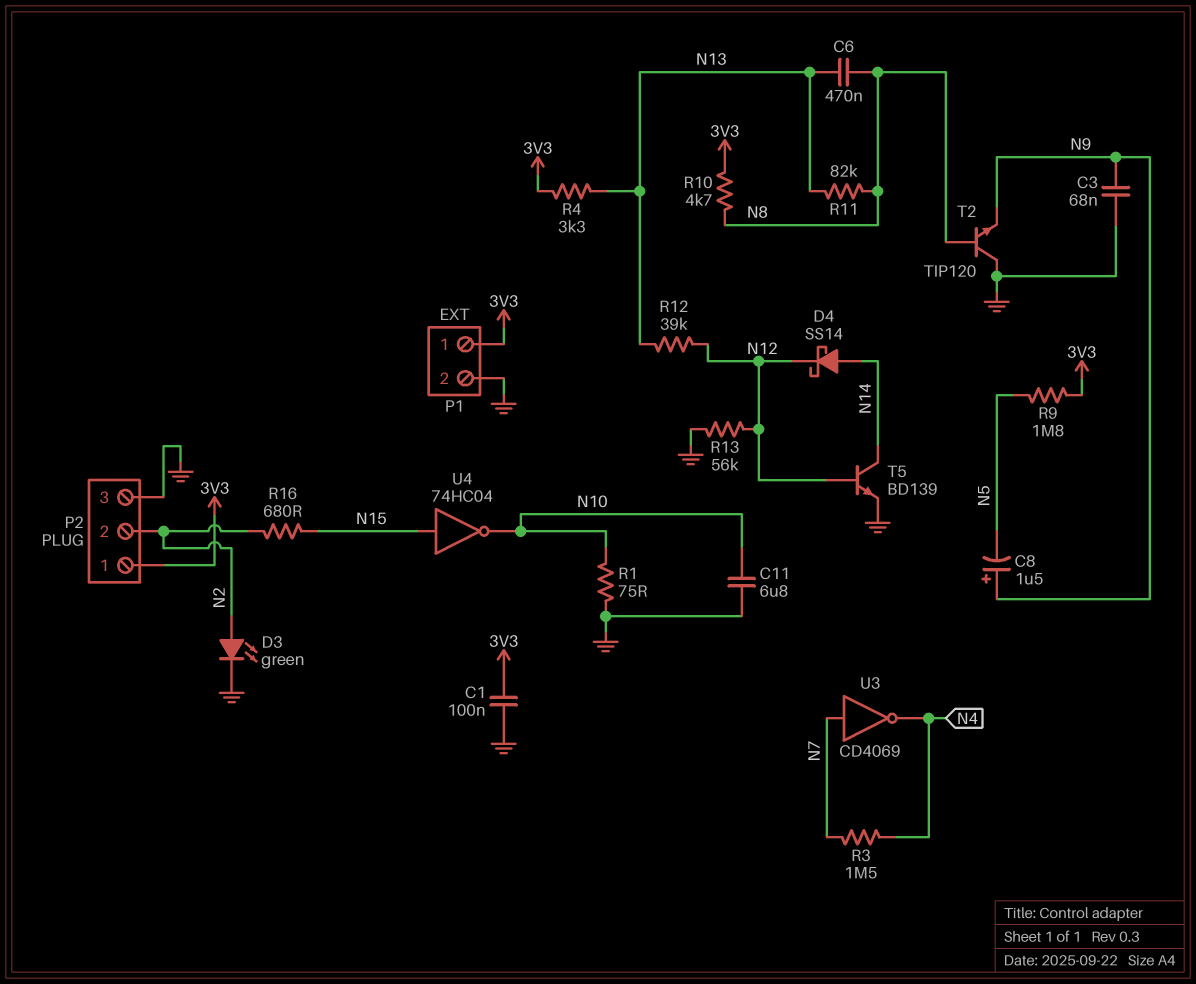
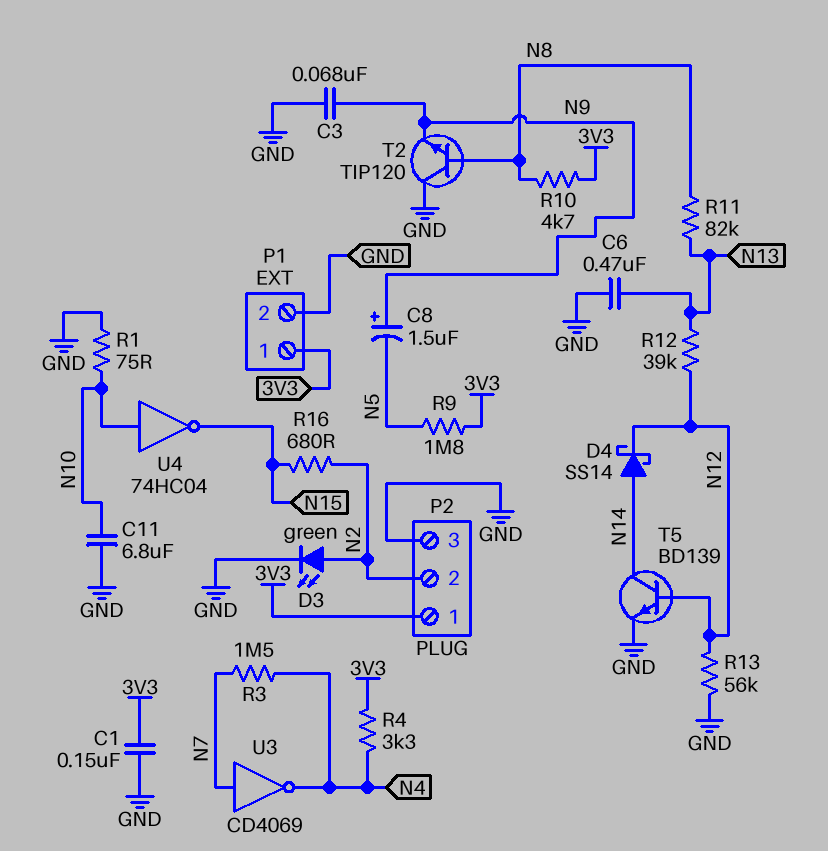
C1: 100nF (3V3, GND) -> 150nF (3V3, GND)
C6: 470nF (N8, N13) -> 470nF (GND, N13)
R4: 3.3k (3V3, N13) -> 3.3k (3V3, N4)
U4: NOT 74HC04 (in N15, out N10) -> NOT 74HC04 (in N10, out N15)

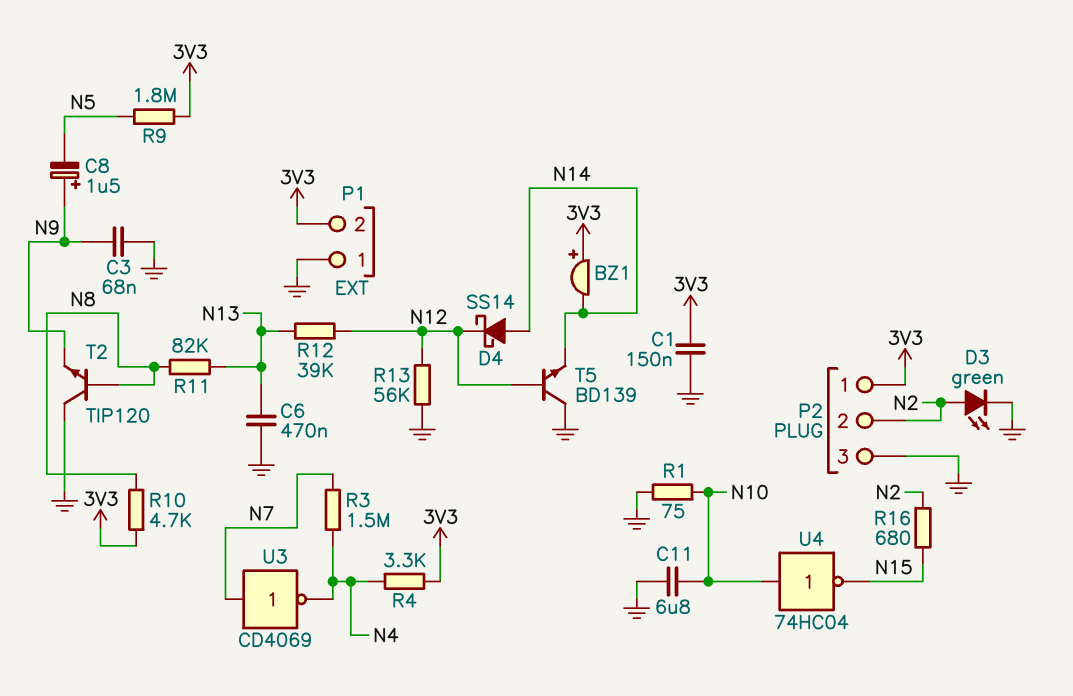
BZ1: none -> buzzer (plus 3V3, minus N14)
P1 pin 1: 3V3 -> GND
P1 pin 2: GND -> 3V3
T5: NPN BD139 (B N12, C N14, E GND) -> NPN BD139 (B N12, C GND, E N14)

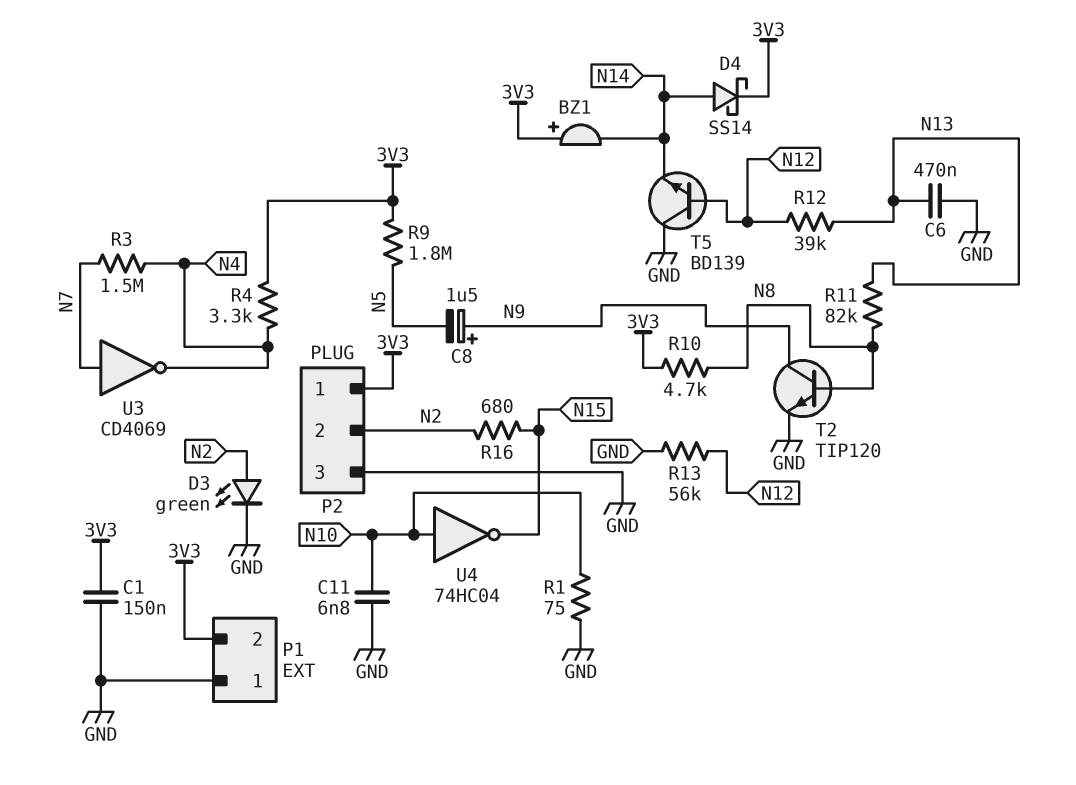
C3: 68nF (GND, N9) -> none
C11: 6.8uF (GND, N10) -> 6.8nF (GND, N10)
D4: schottky SS14 (A N14, K N12) -> schottky SS14 (A N14, K 3V3)
T2: NPN TIP120 (B N8, C GND, E N9) -> NPN TIP120 (B N8, C N9, E GND)

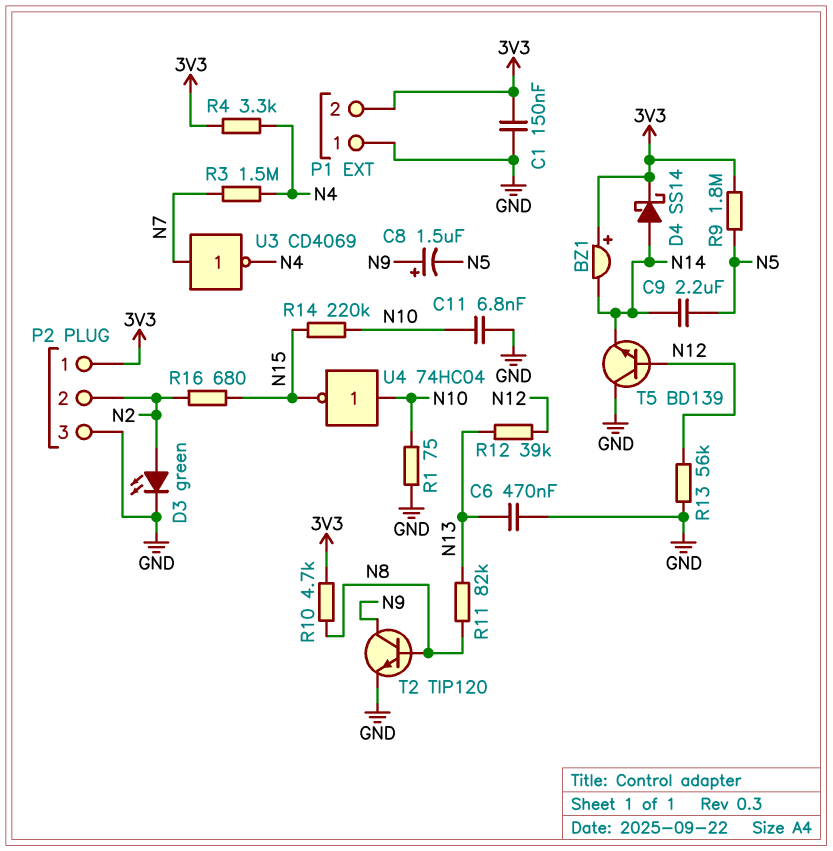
C9: none -> 2.2uF (N5, N14)
R14: none -> 220k (N10, N15)

